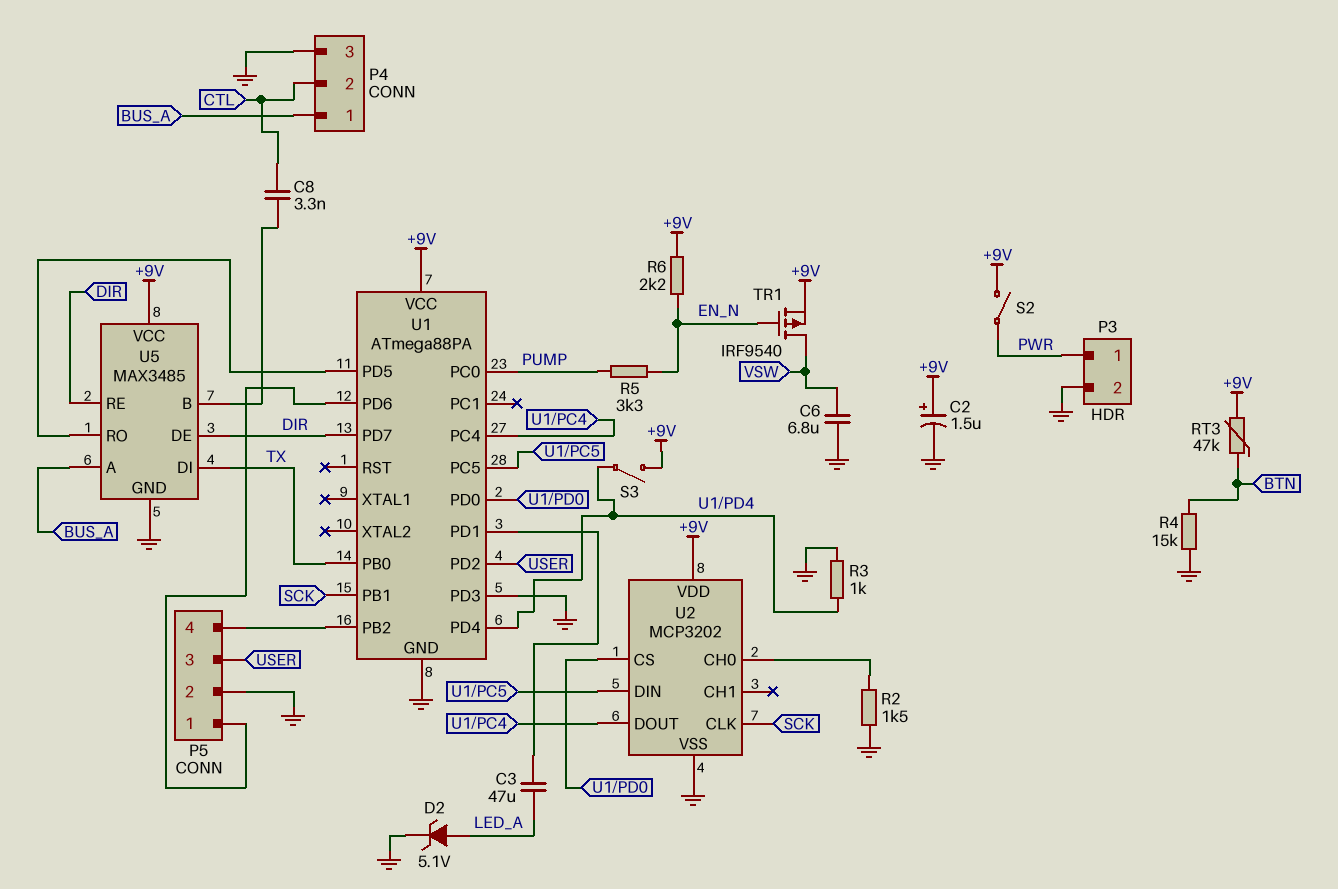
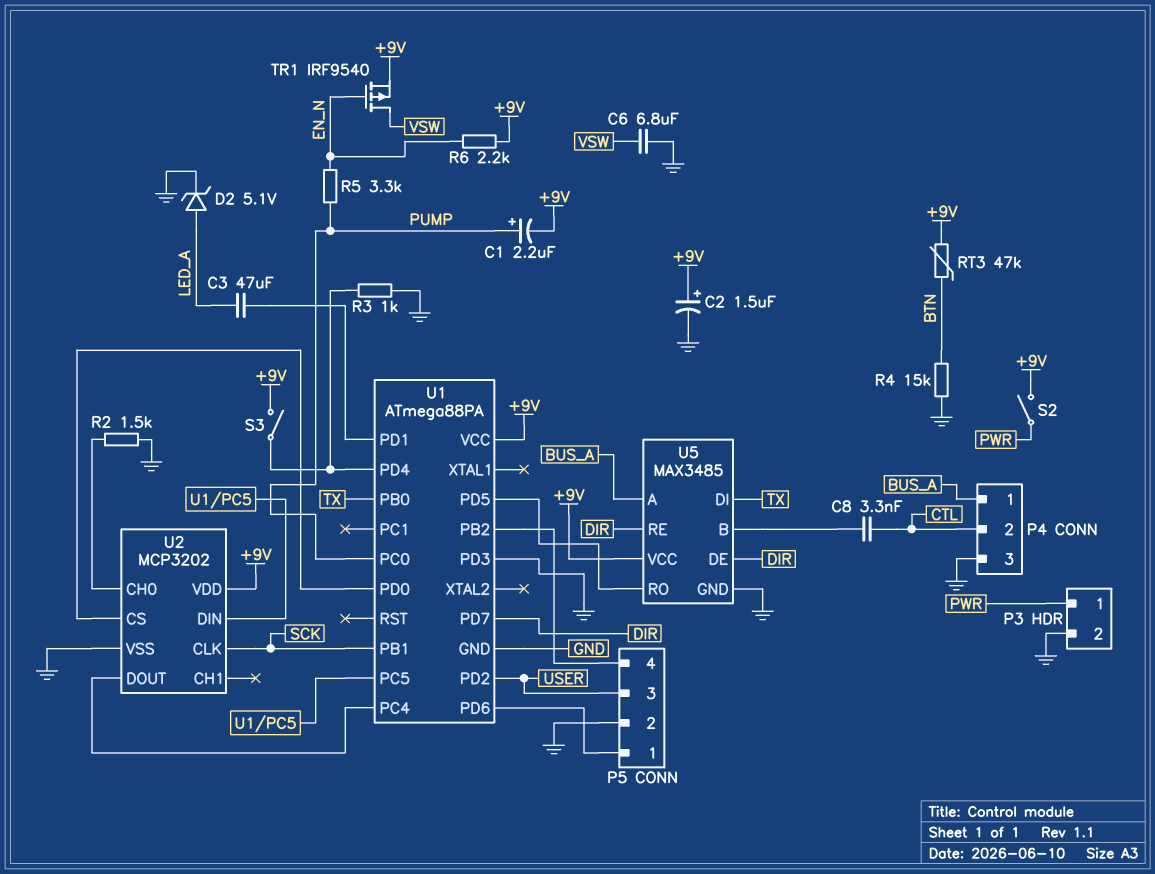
C1: none -> 2.2uF (plus PUMP, minus +9V)

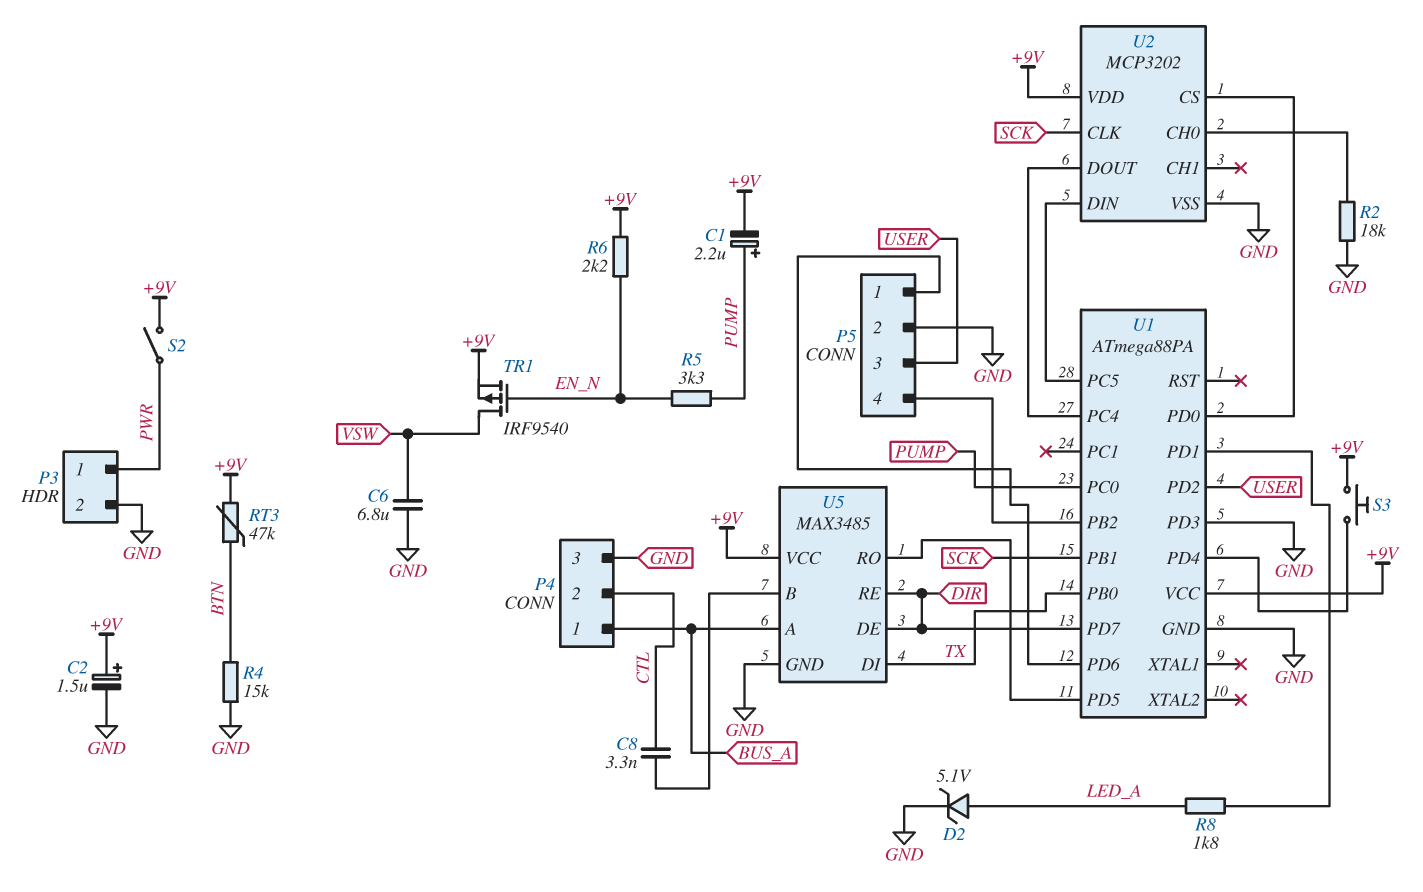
C3: 47uF (LED_A, U1/PD1) -> none
R2: 1.5k (GND, U2/CH0) -> 18k (GND, U2/CH0)
R3: 1k (GND, U1/PD4) -> none
R8: none -> 1.8k (LED_A, U1/PD1)
S3: switch (+9V, U1/PD4) -> button (+9V, U1/PD4)

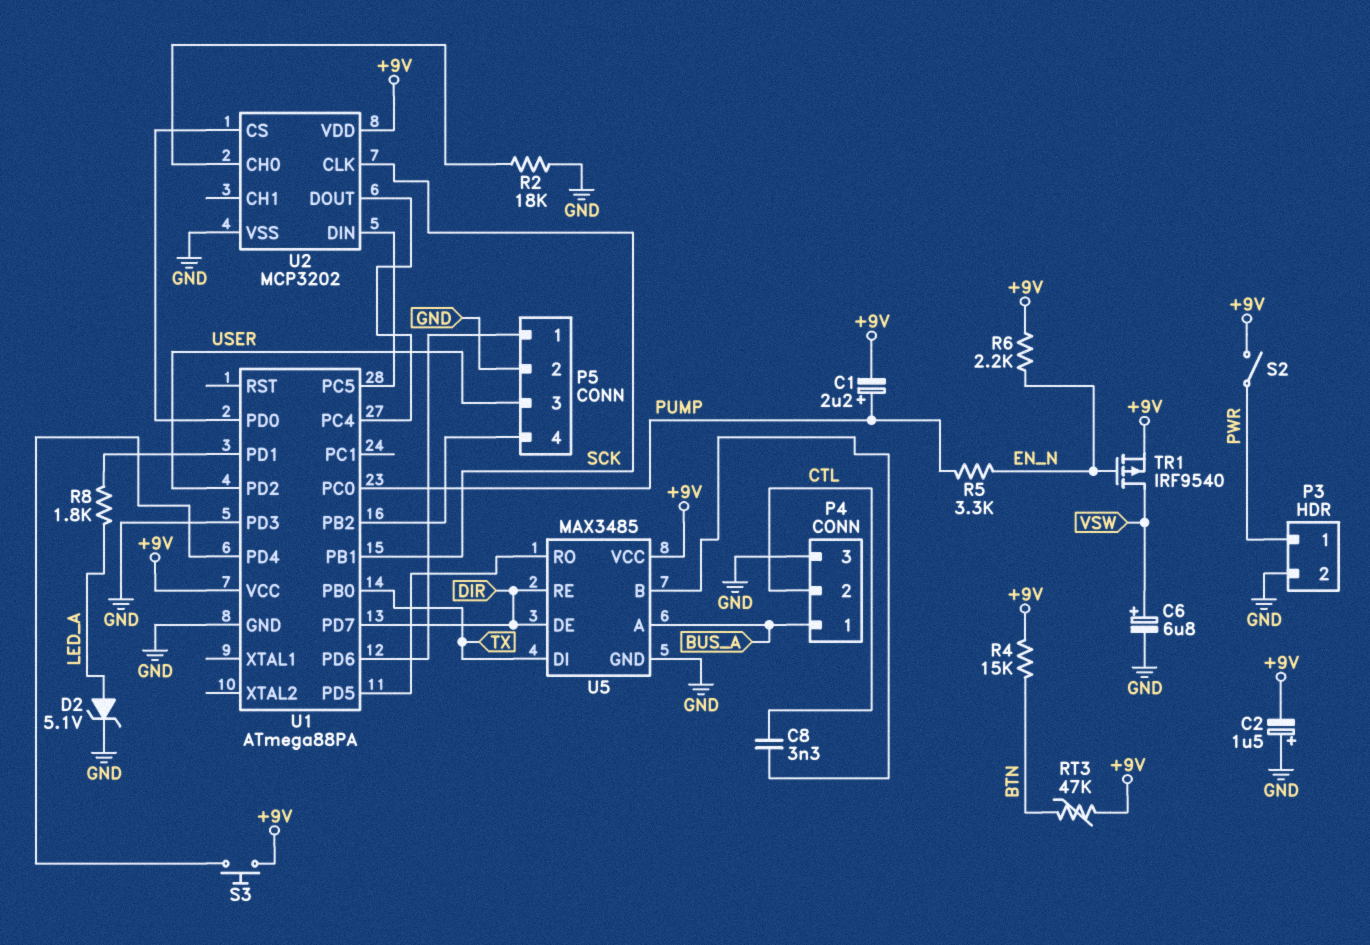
C2: 1.5uF (plus +9V, minus GND) -> 1.5uF (plus GND, minus +9V)
C6: 6.8uF (GND, VSW) -> 6.8uF (plus VSW, minus GND)
R4: 15k (BTN, GND) -> 15k (+9V, BTN)

